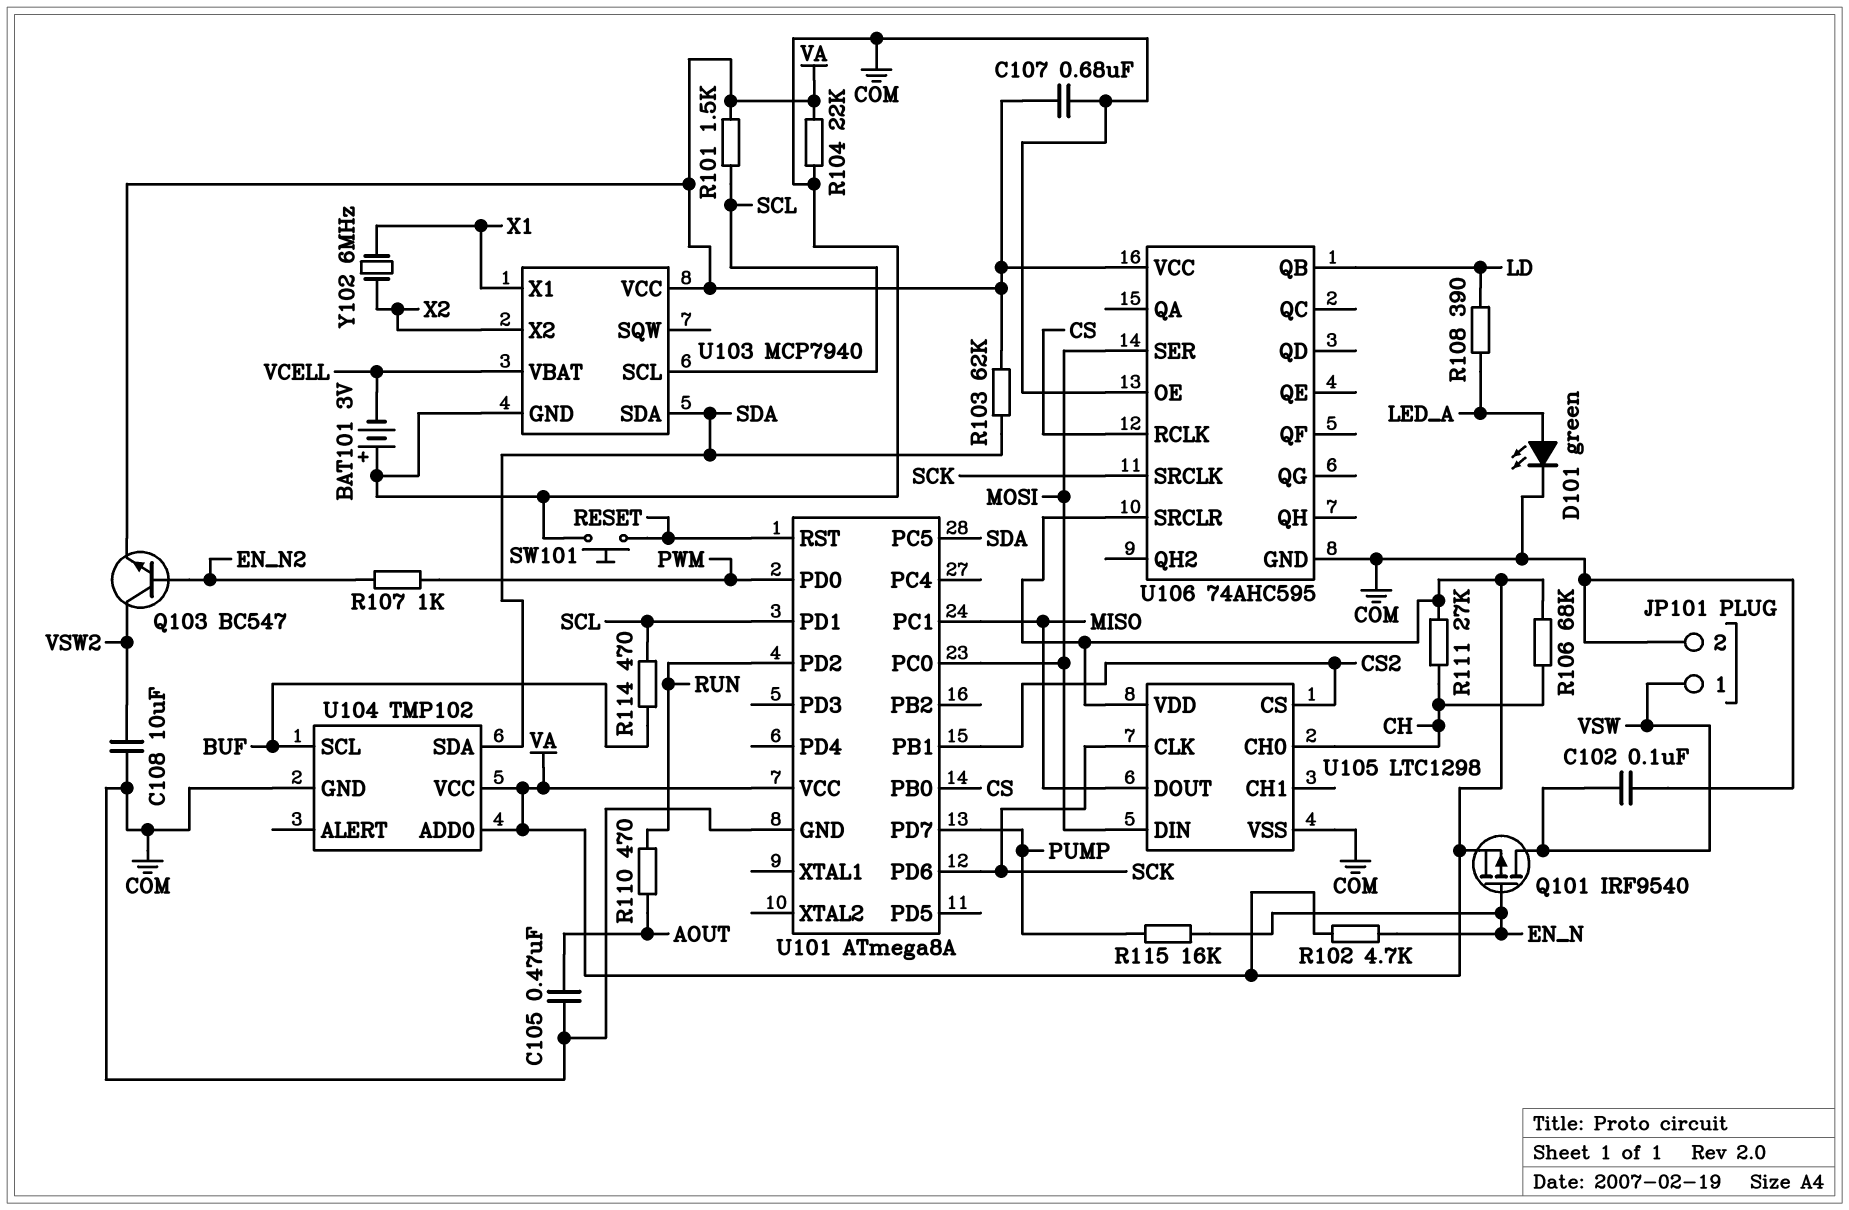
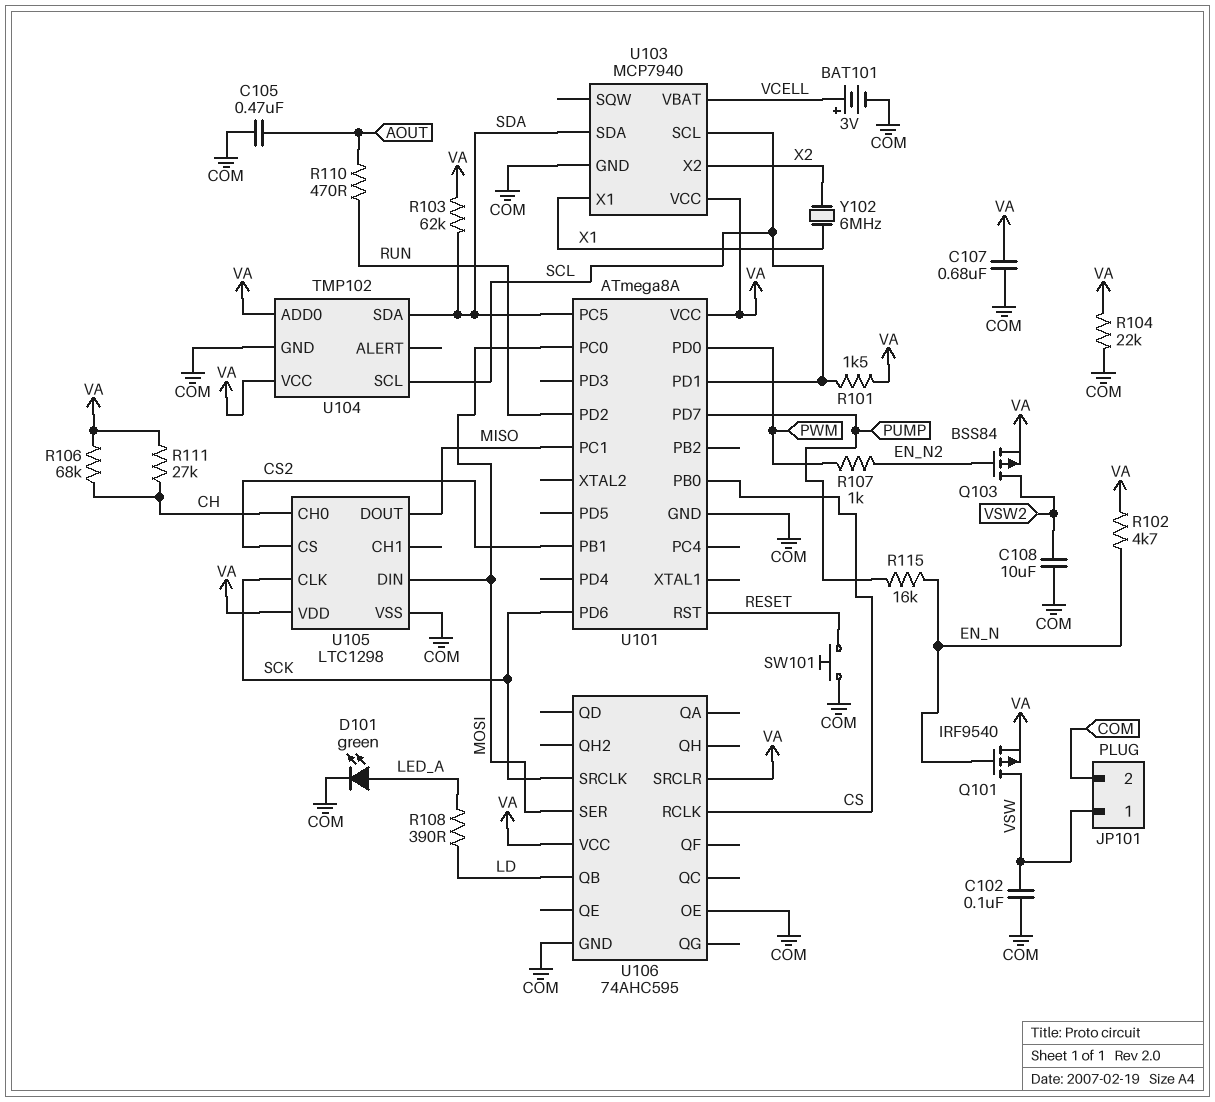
BAT101: 3V (plus COM, minus VCELL) -> 3V (plus VCELL, minus COM)
Q103: NPN BC547 (B EN_N2, C VSW2, E VA) -> PMOS BSS84 (G EN_N2, D VSW2, S VA)
R114: 470 (BUF, SCL) -> none
U104 pin SCL: BUF -> SCL

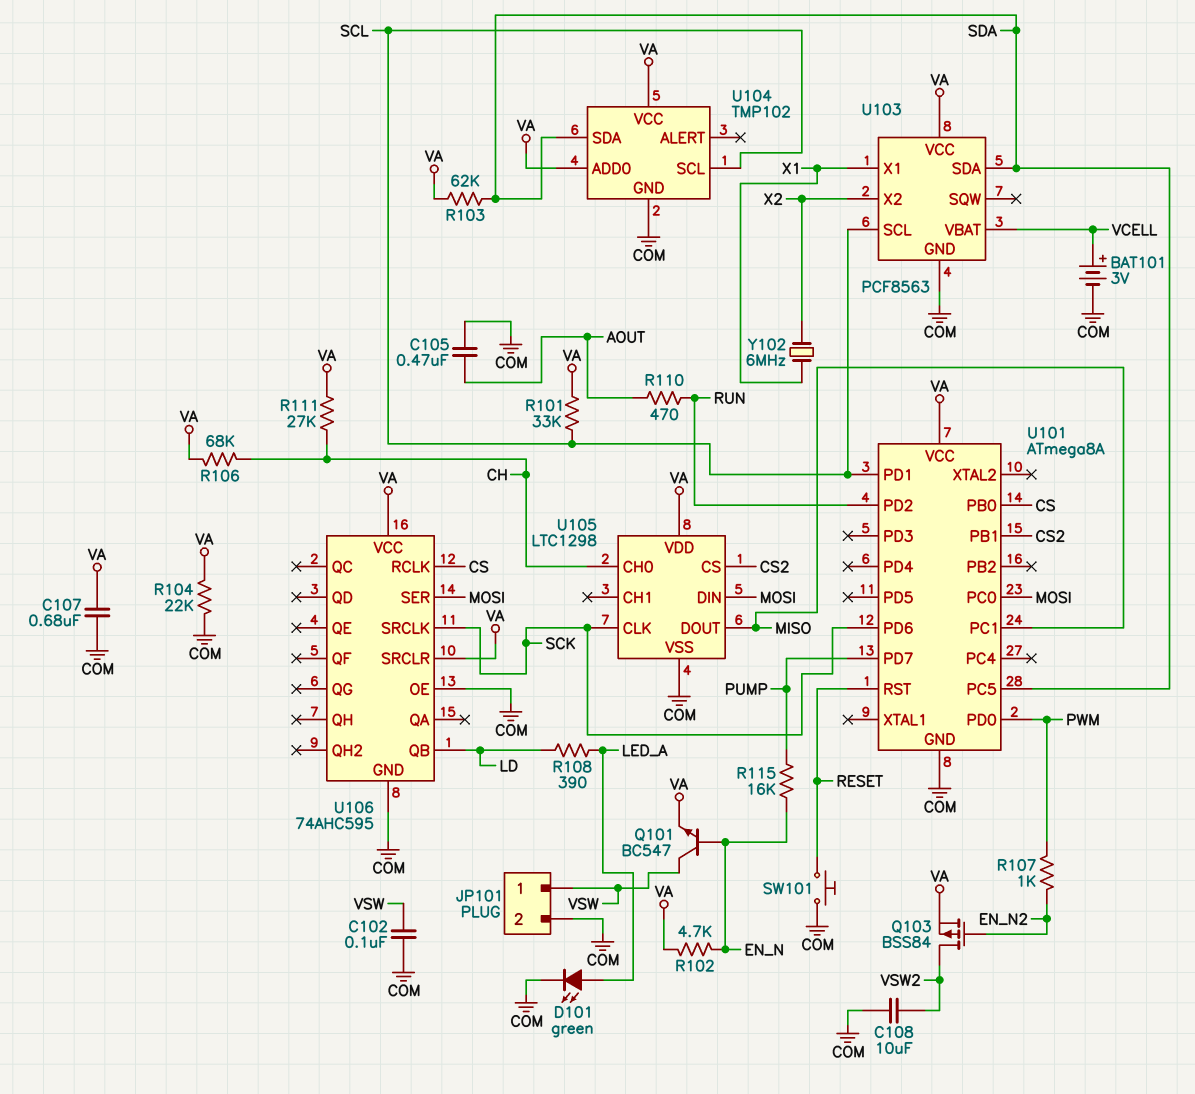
Q101: PMOS IRF9540 (G EN_N, D VSW, S VA) -> NPN BC547 (B EN_N, C VSW, E VA)
R101: 1.5k (SCL, VA) -> 33k (SCL, VA)
U103: MCP7940 -> PCF8563

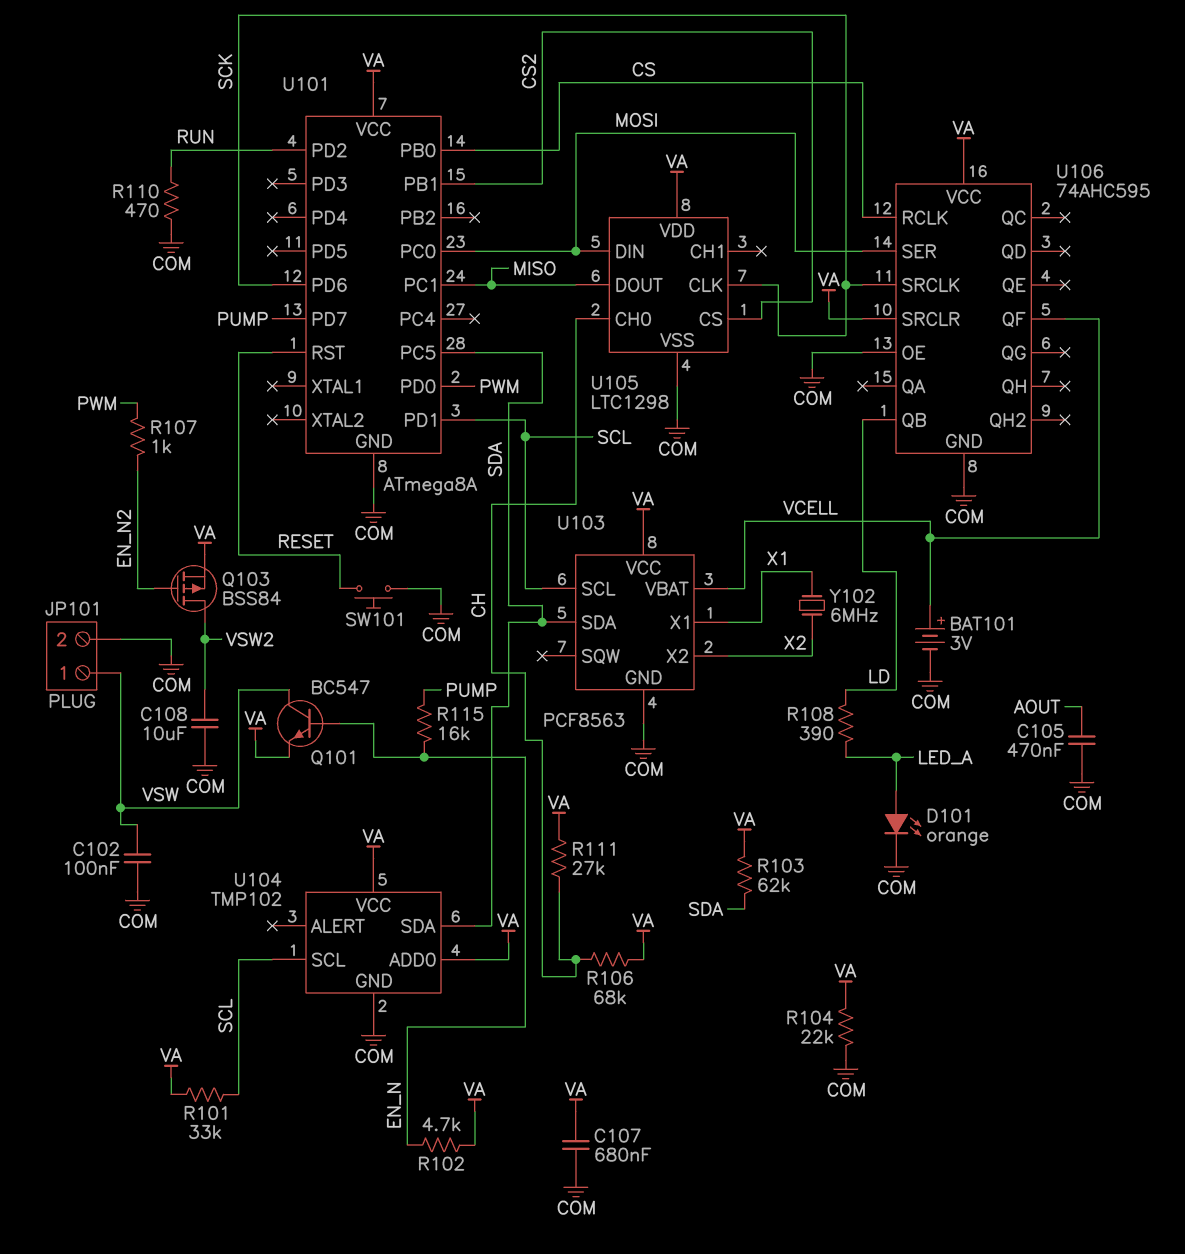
D101: LED green (A LED_A, K COM) -> LED orange (A LED_A, K COM)
R110: 470 (AOUT, RUN) -> 470 (COM, RUN)
U106 pin QF: none -> VCELL

